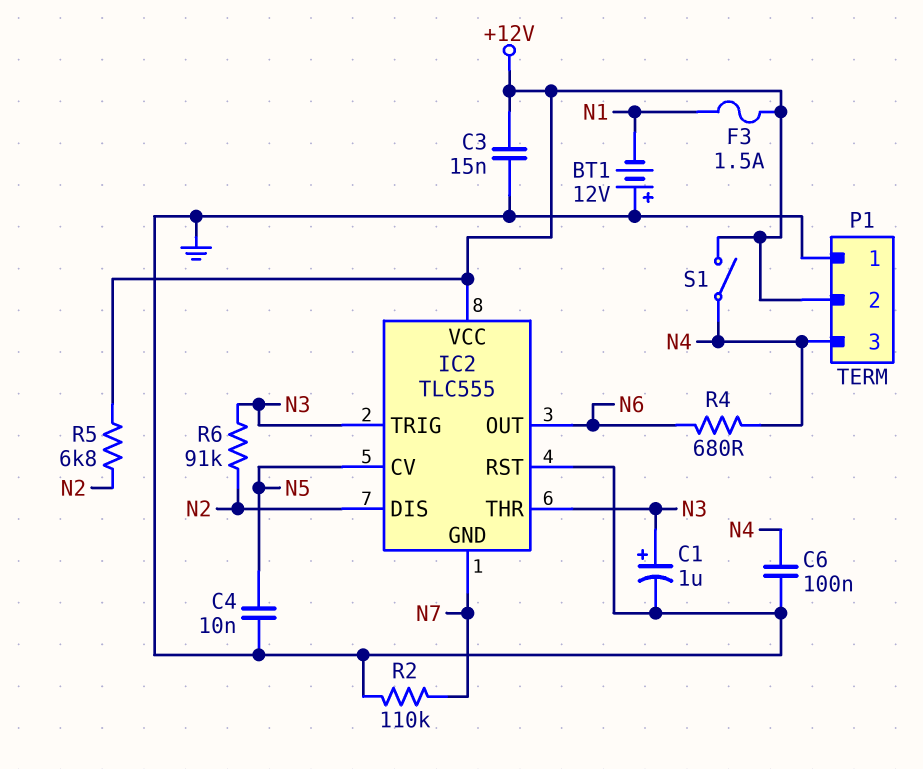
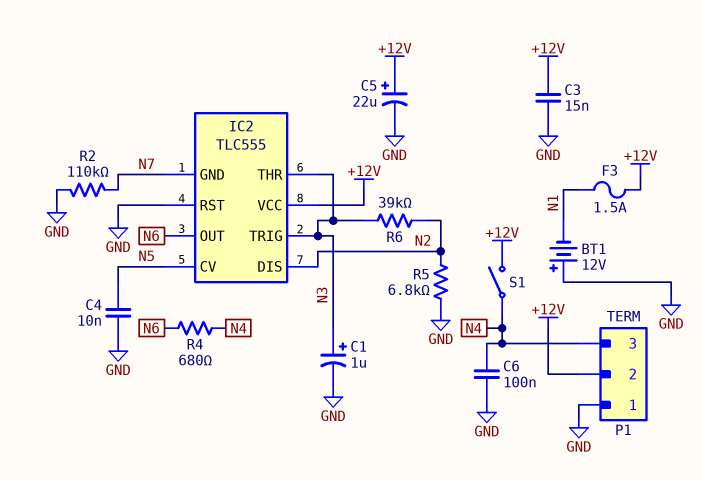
C5: none -> 22uF (plus +12V, minus GND)
R5: 6.8k (+12V, N2) -> 6.8k (GND, N2)
R6: 91k (N2, N3) -> 39k (N2, N3)

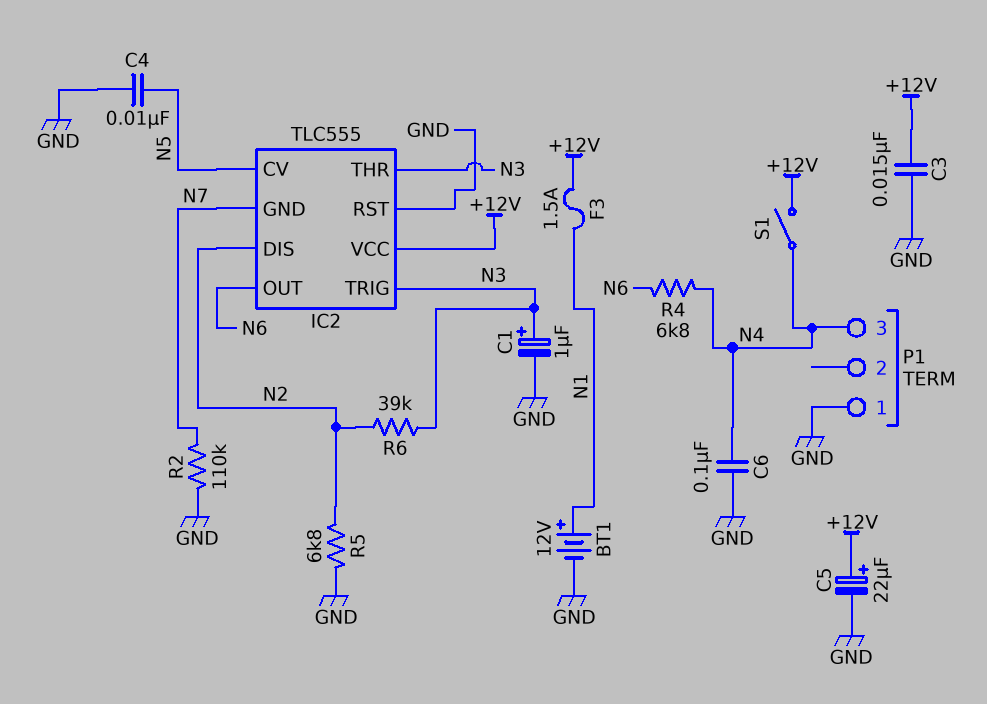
BT1: 12V (plus GND, minus N1) -> 12V (plus N1, minus GND)
P1 pin 2: +12V -> none
R4: 680 (N4, N6) -> 6.8k (N4, N6)

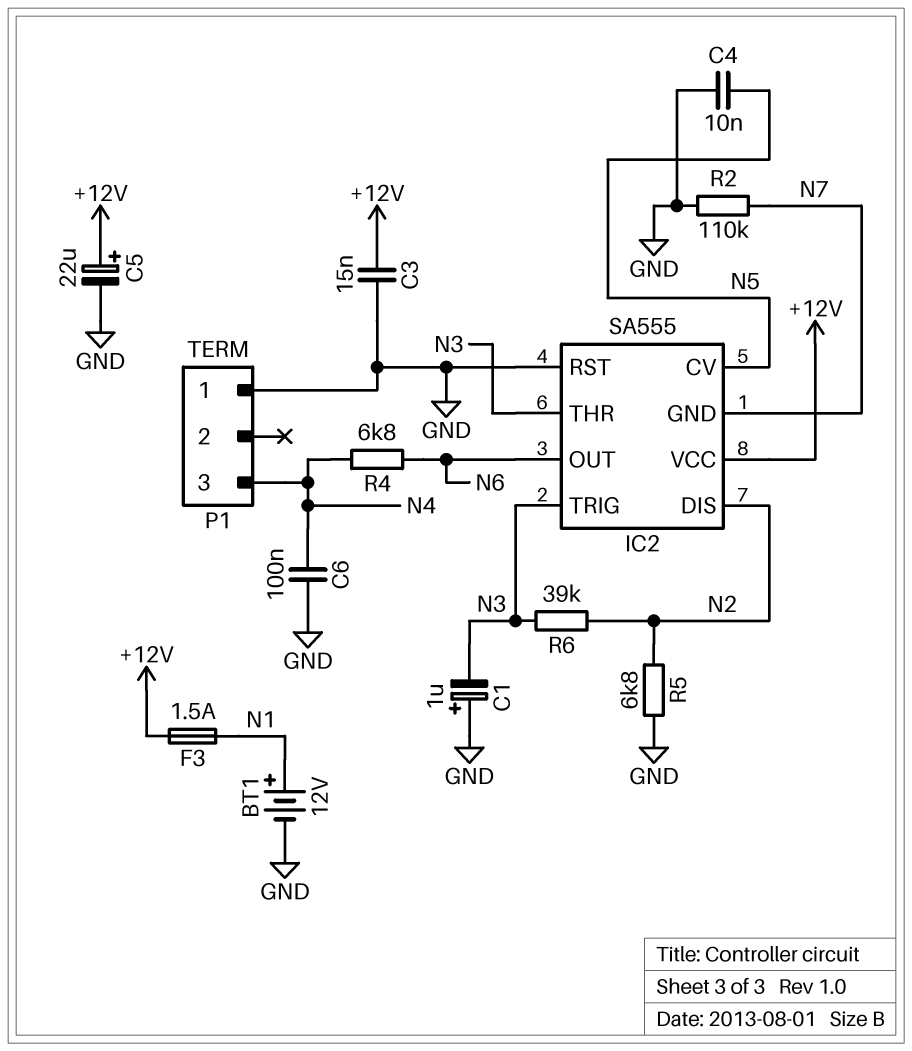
C1: 1uF (plus N3, minus GND) -> 1uF (plus GND, minus N3)
IC2: TLC555 -> SA555
S1: switch (+12V, N4) -> none

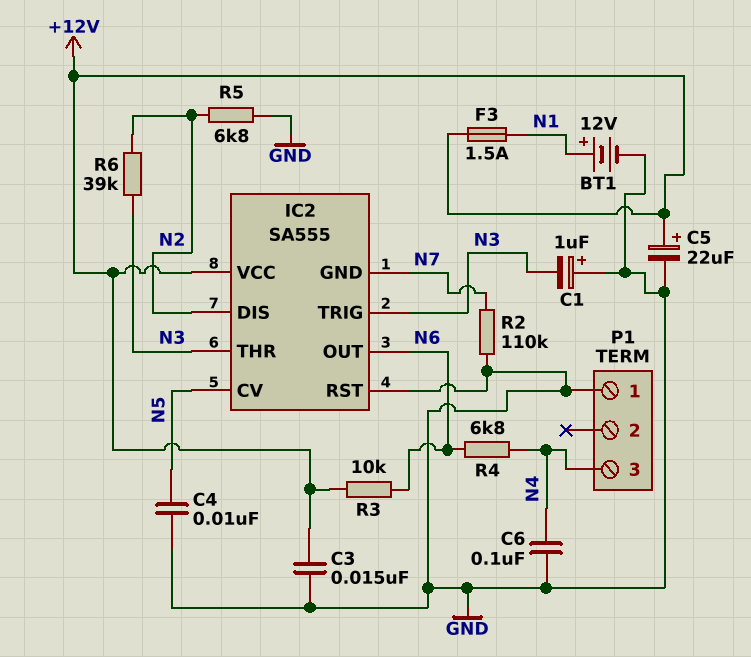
R3: none -> 10k (+12V, N6)

